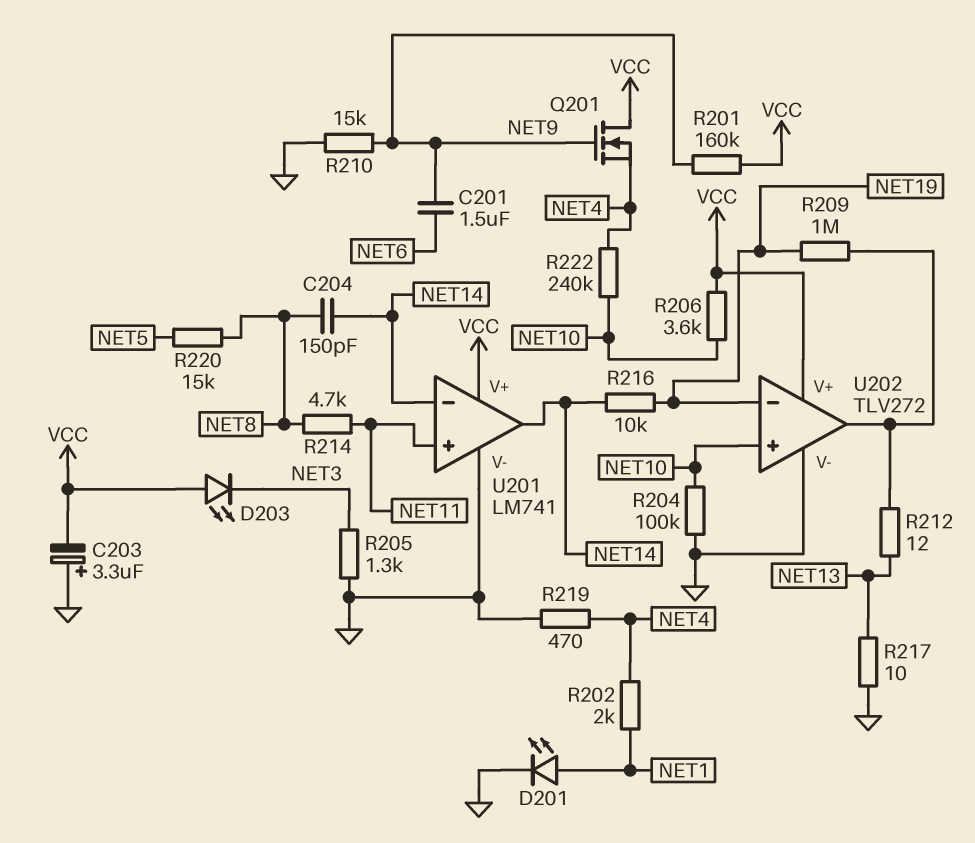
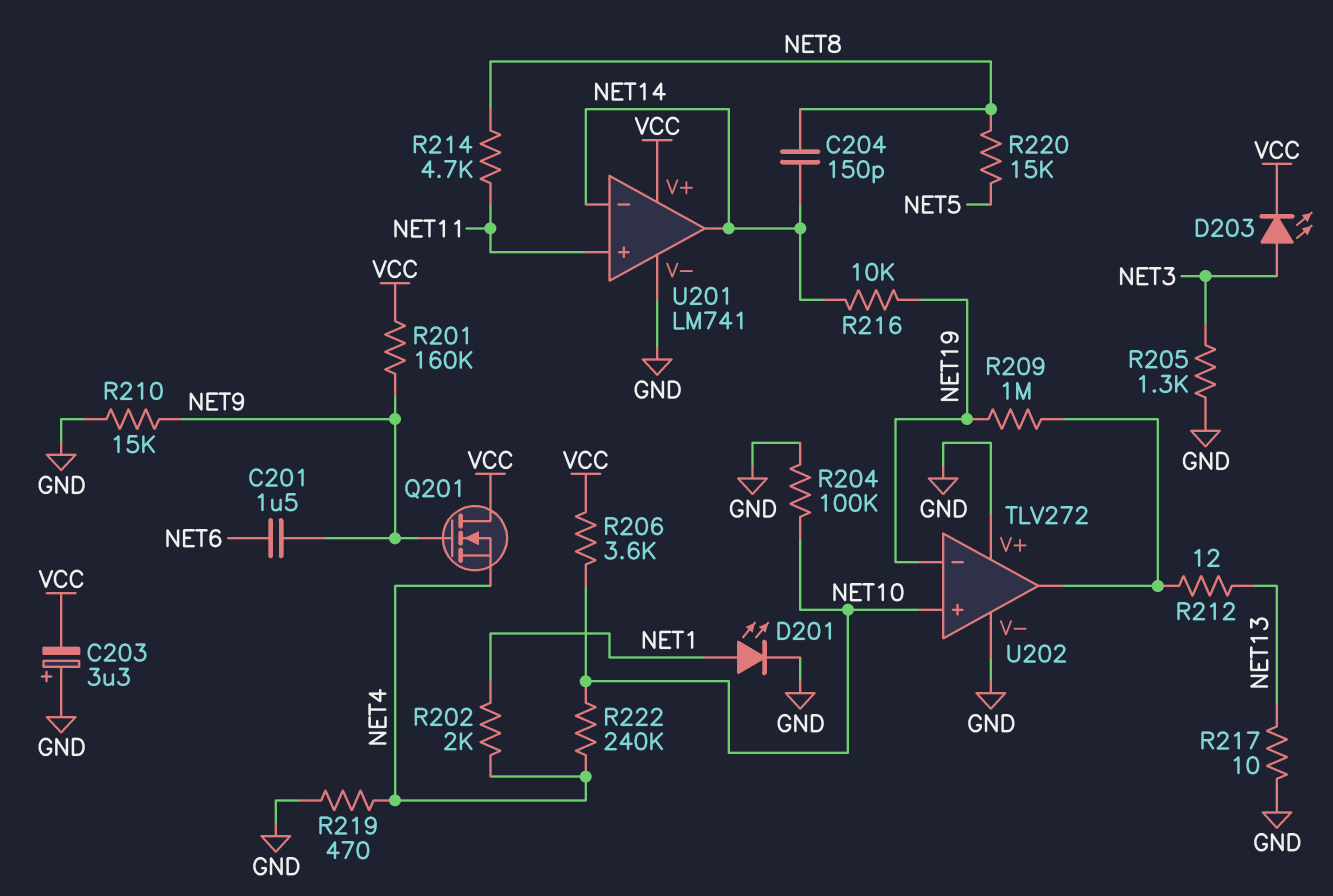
D203: LED (A VCC, K NET3) -> LED (A NET3, K VCC)
U202 pin V+: VCC -> GND

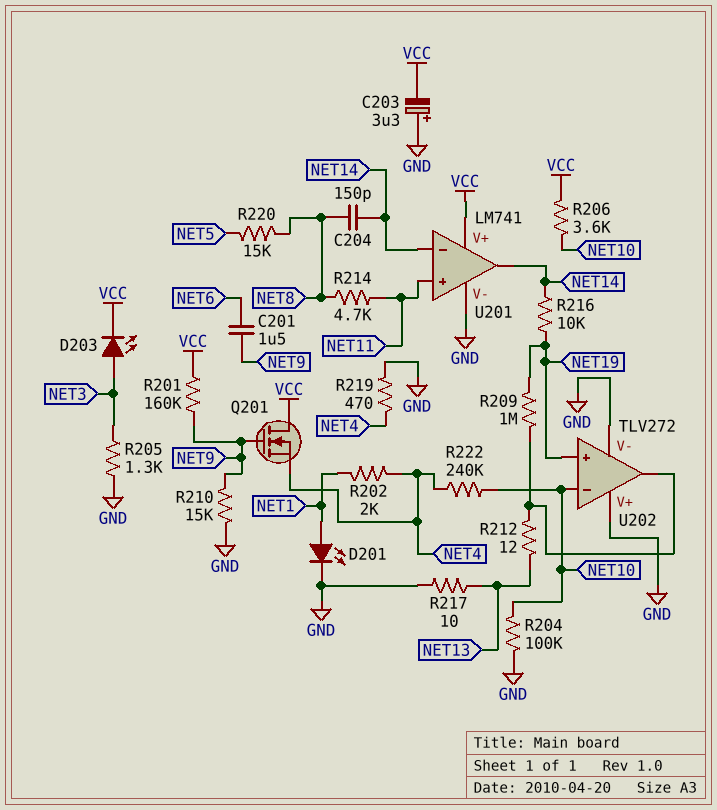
U202 pin in+: NET10 -> NET19
U202 pin in-: NET19 -> NET10

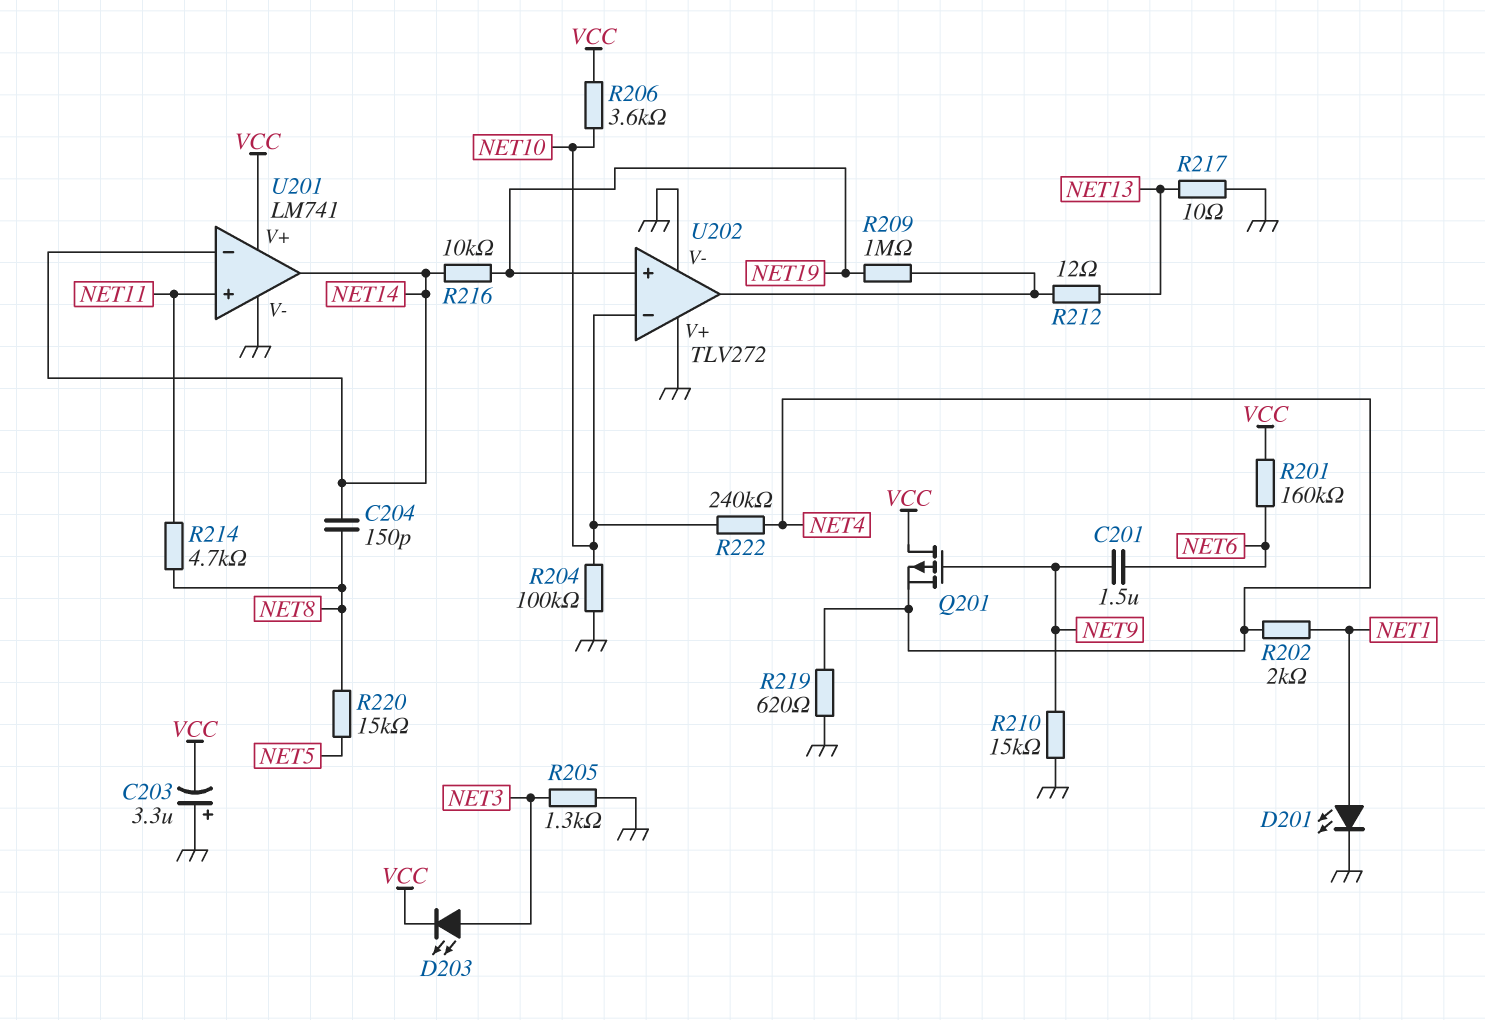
Q201: NMOS (G NET9, D VCC, S NET4) -> PMOS (G NET9, D VCC, S NET4)
R201: 160k (NET9, VCC) -> 160k (NET6, VCC)
R219: 470 (GND, NET4) -> 620 (GND, NET4)

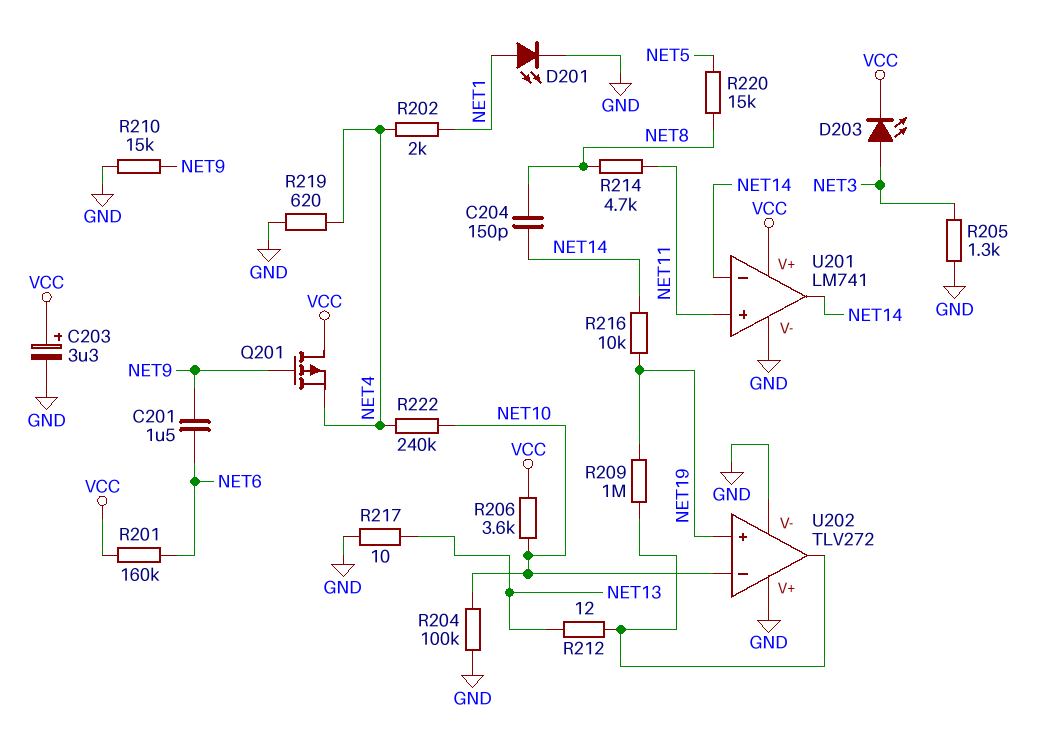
C203: 3.3uF (plus GND, minus VCC) -> 3.3uF (plus VCC, minus GND)

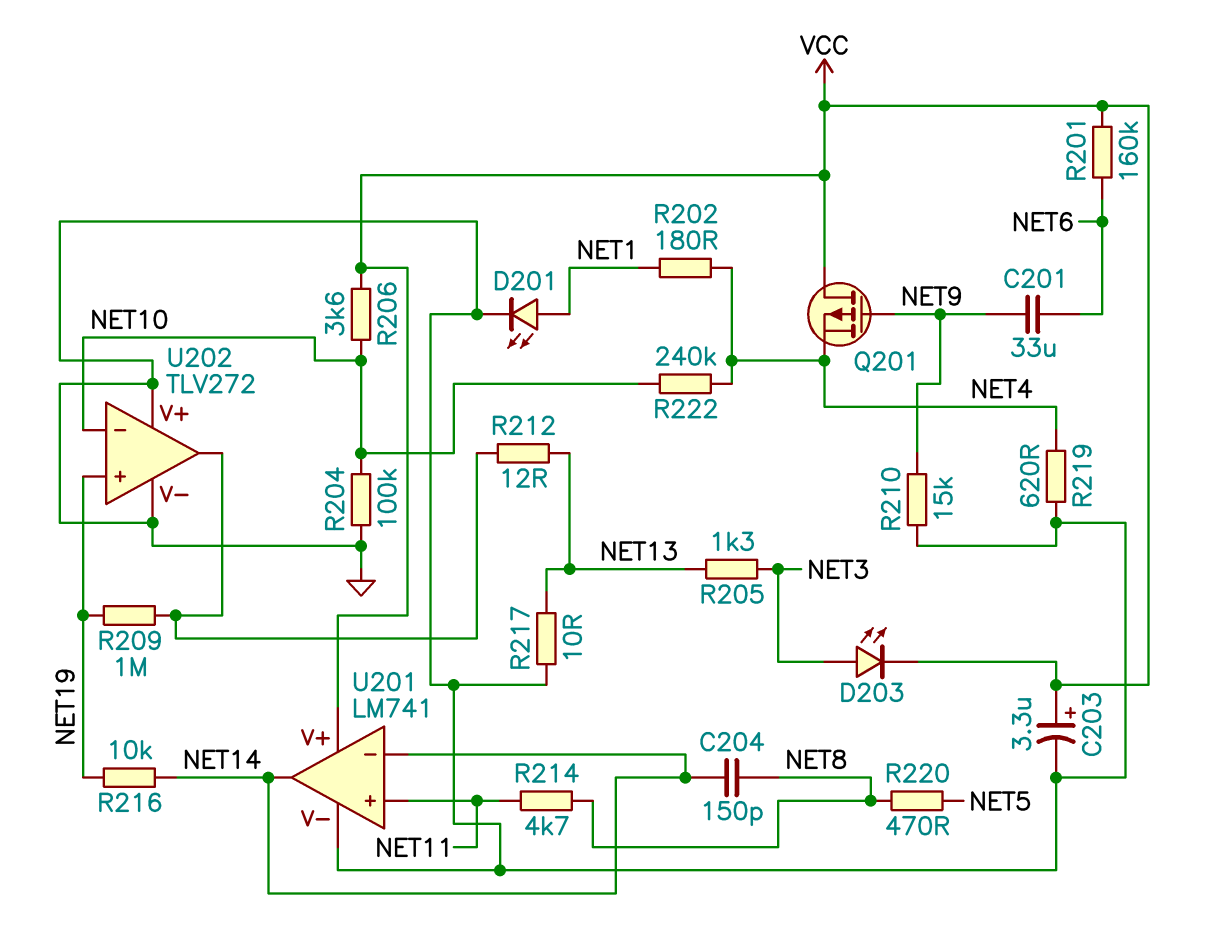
C201: 1.5uF (NET6, NET9) -> 33uF (NET6, NET9)
R202: 2k (NET1, NET4) -> 180 (NET1, NET4)
R205: 1.3k (GND, NET3) -> 1.3k (NET3, NET13)
R220: 15k (NET5, NET8) -> 470 (NET5, NET8)

